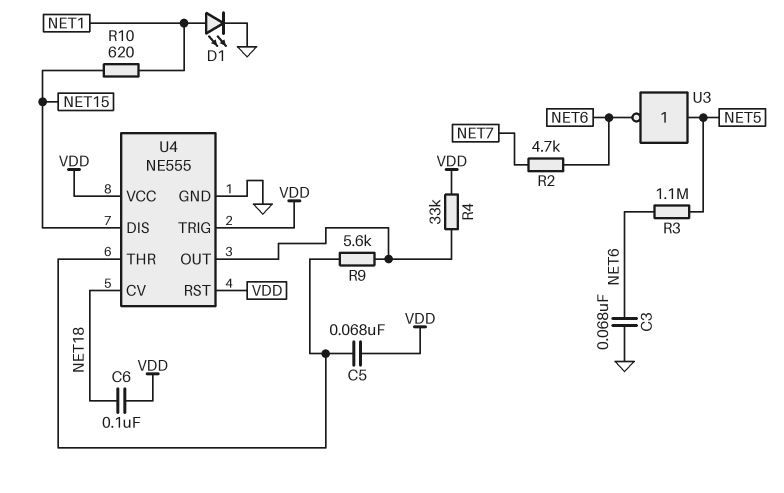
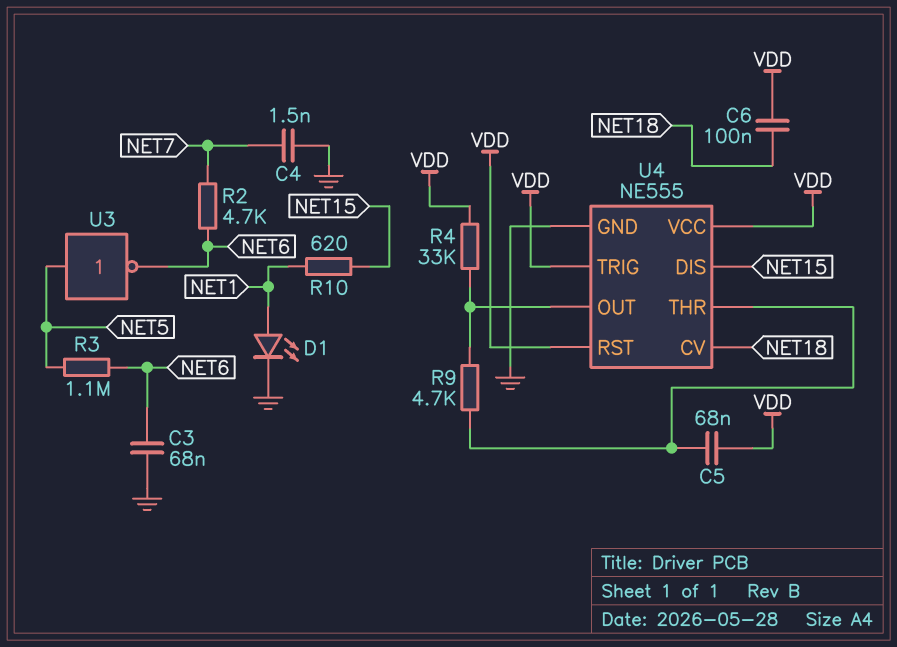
C4: none -> 1.5nF (GND, NET7)
R9: 5.6k (U4/OUT, U4/THR) -> 4.7k (U4/OUT, U4/THR)

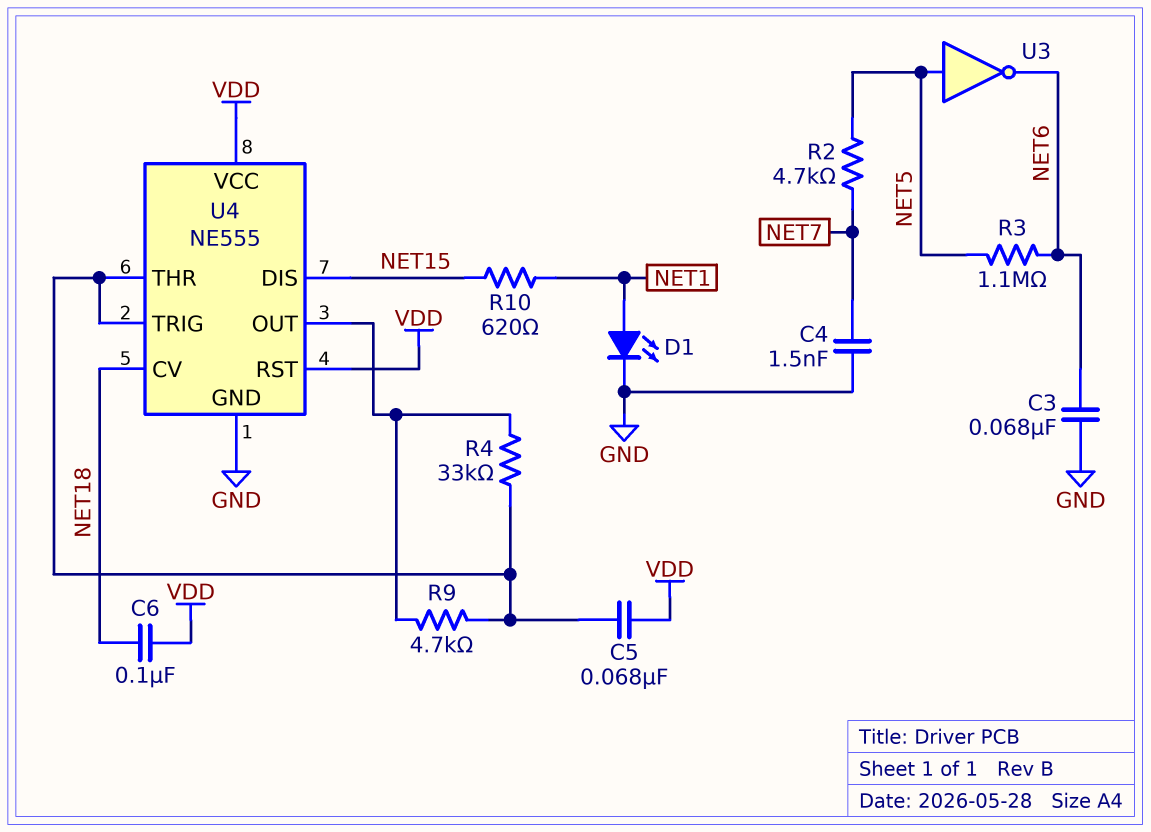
R2: 4.7k (NET6, NET7) -> 4.7k (NET5, NET7)
R4: 33k (U4/OUT, VDD) -> 33k (U4/OUT, U4/THR)
U4 pin TRIG: VDD -> U4/THR

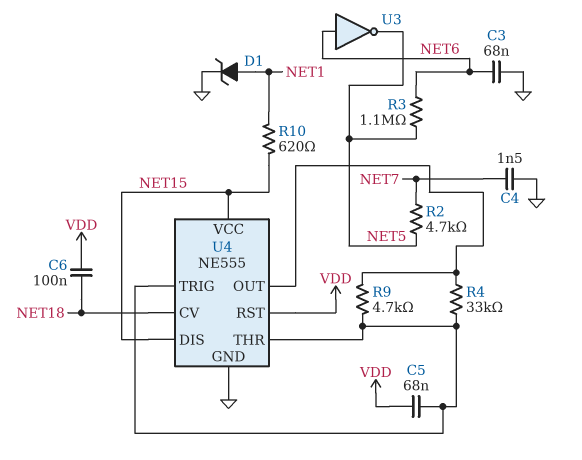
D1: LED (A NET1, K GND) -> zener (A NET1, K GND)
U3: NOT (in NET5, out NET6) -> NOT (in NET6, out NET5)
U4 pin VCC: VDD -> NET15

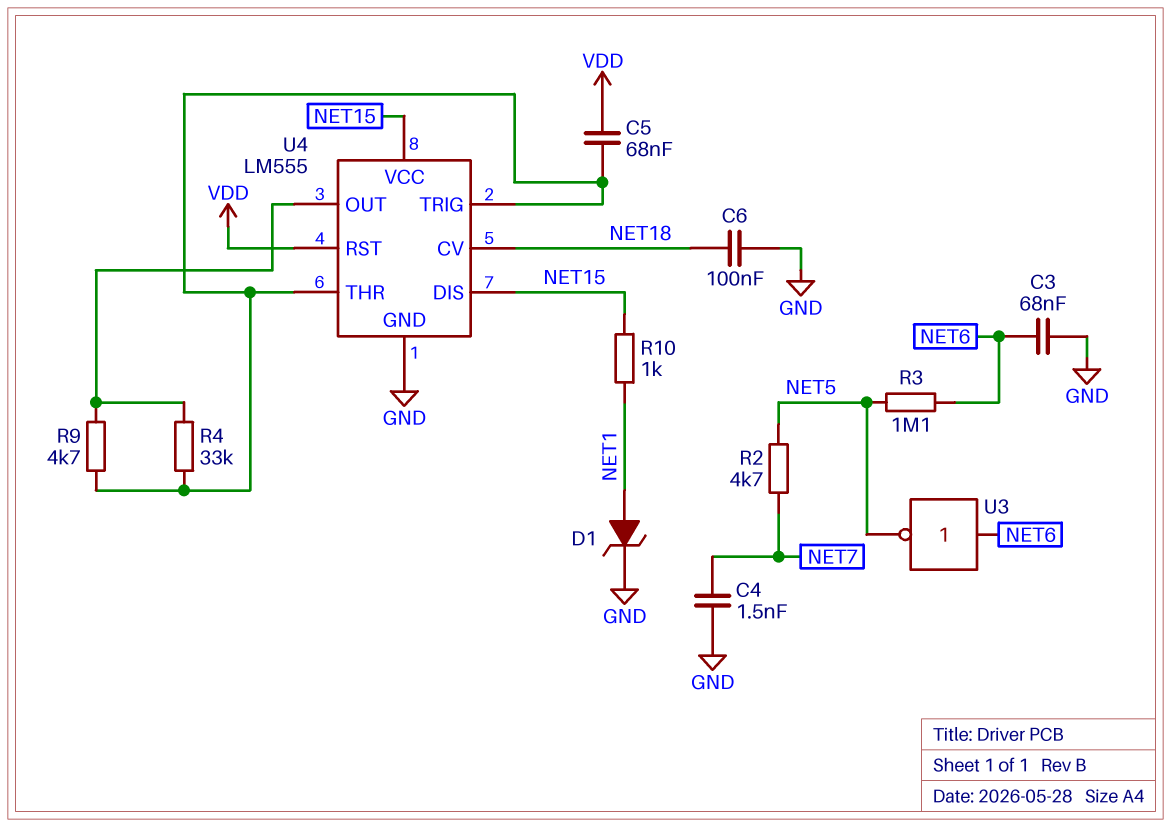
C6: 100nF (NET18, VDD) -> 100nF (GND, NET18)
R10: 620 (NET1, NET15) -> 1k (NET1, NET15)
U4: NE555 -> LM555

